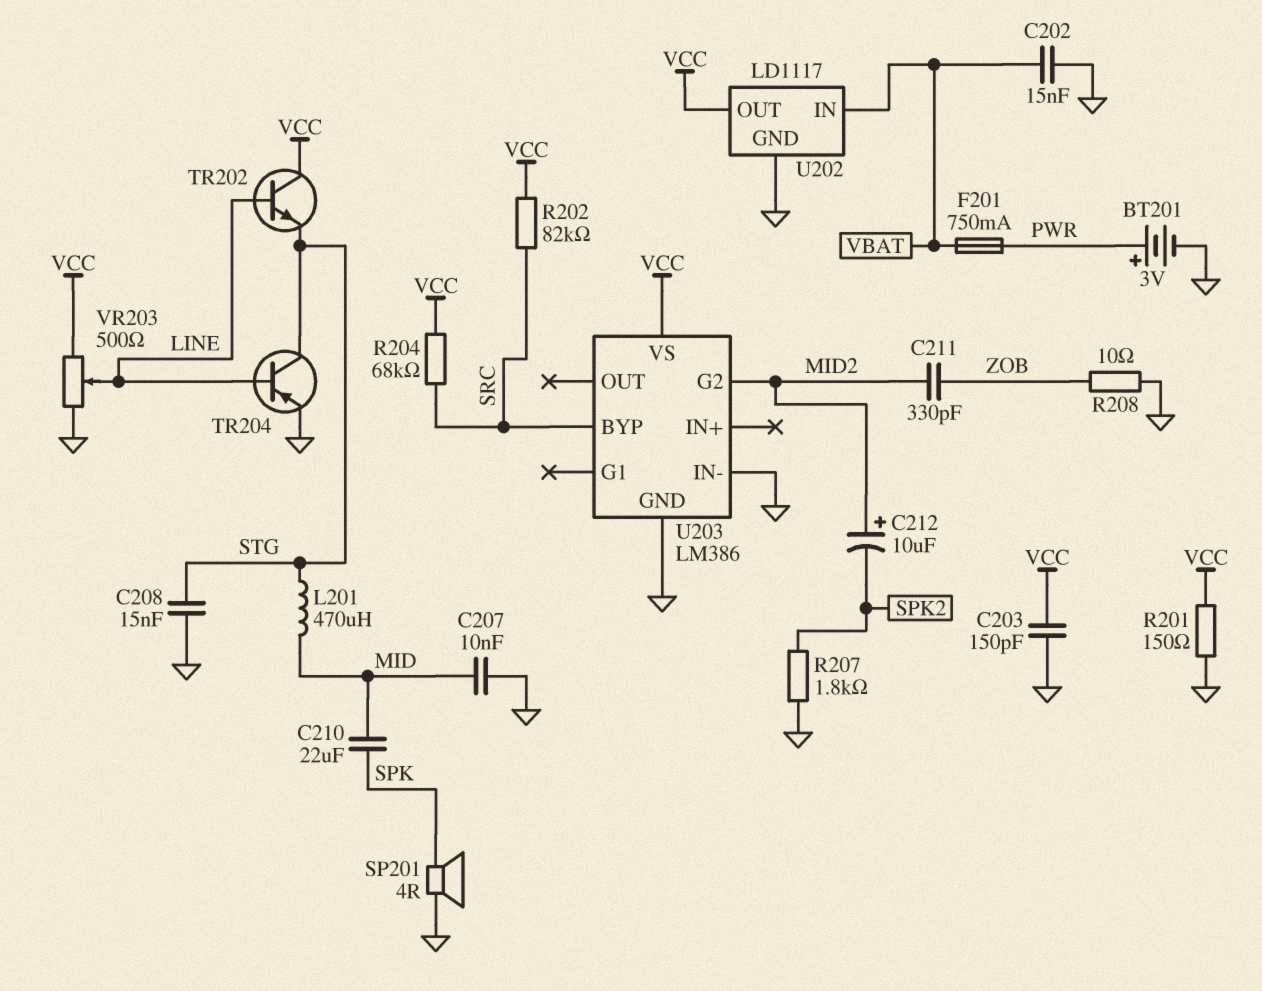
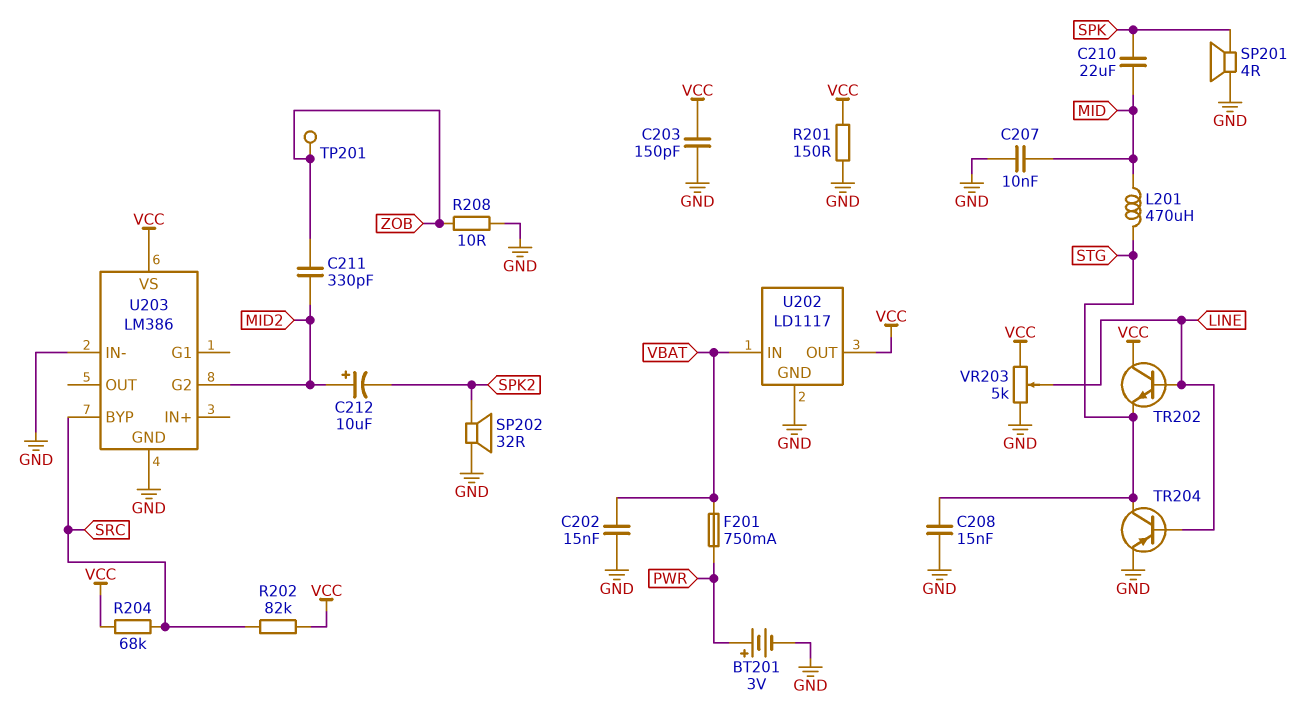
R207: 1.8k (GND, SPK2) -> none
SP202: none -> speaker 32R (GND, SPK2)
TP201: none -> test point (ZOB)
VR203: 500 (GND, VCC, wiper LINE) -> 5k (GND, VCC, wiper LINE)

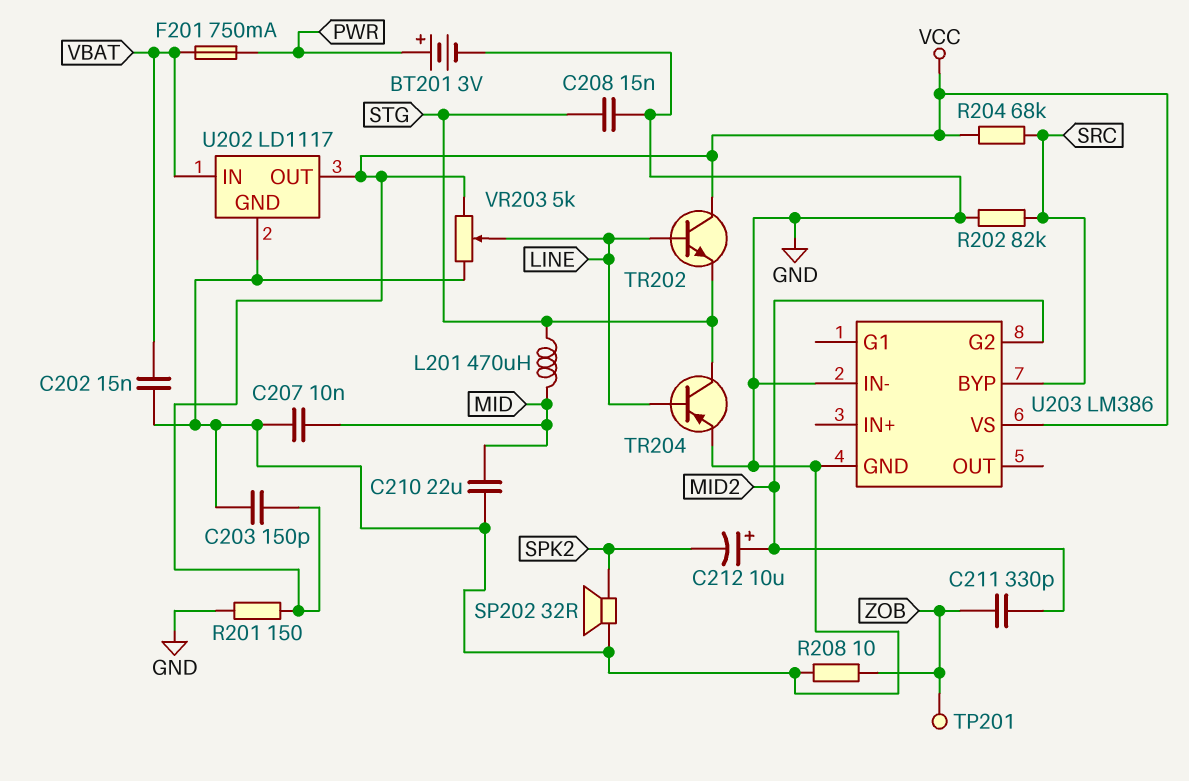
C210: 22uF (MID, SPK) -> 22uF (GND, MID)
R202: 82k (SRC, VCC) -> 82k (GND, SRC)
SP201: speaker 4R (GND, SPK) -> none

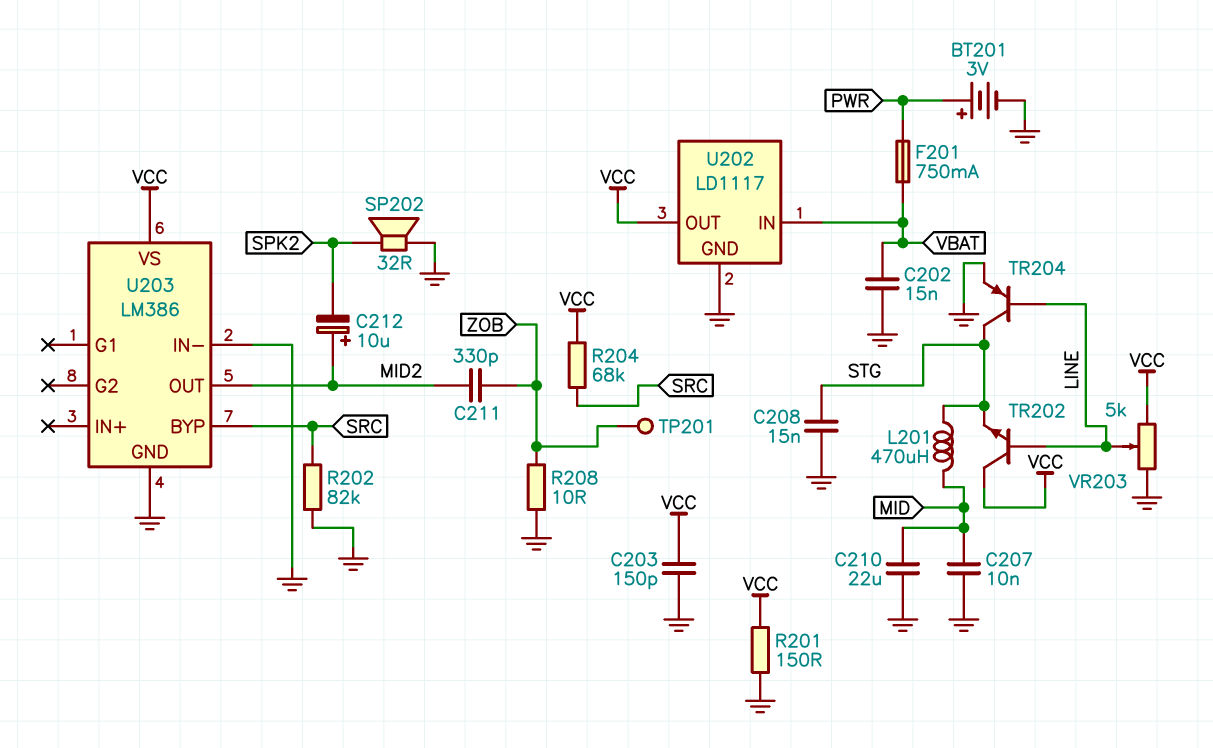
U203 pin G2: MID2 -> none
U203 pin OUT: none -> MID2

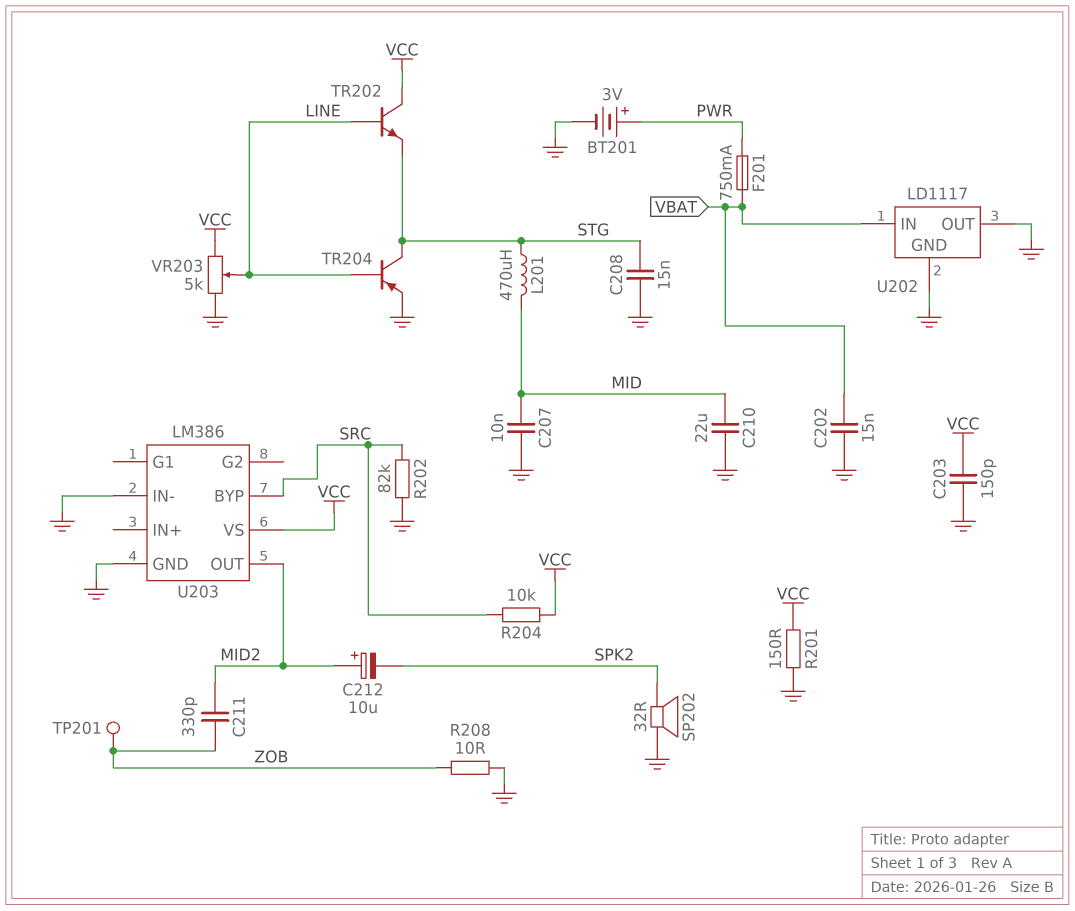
R204: 68k (SRC, VCC) -> 10k (SRC, VCC)
U202 pin OUT: VCC -> GND

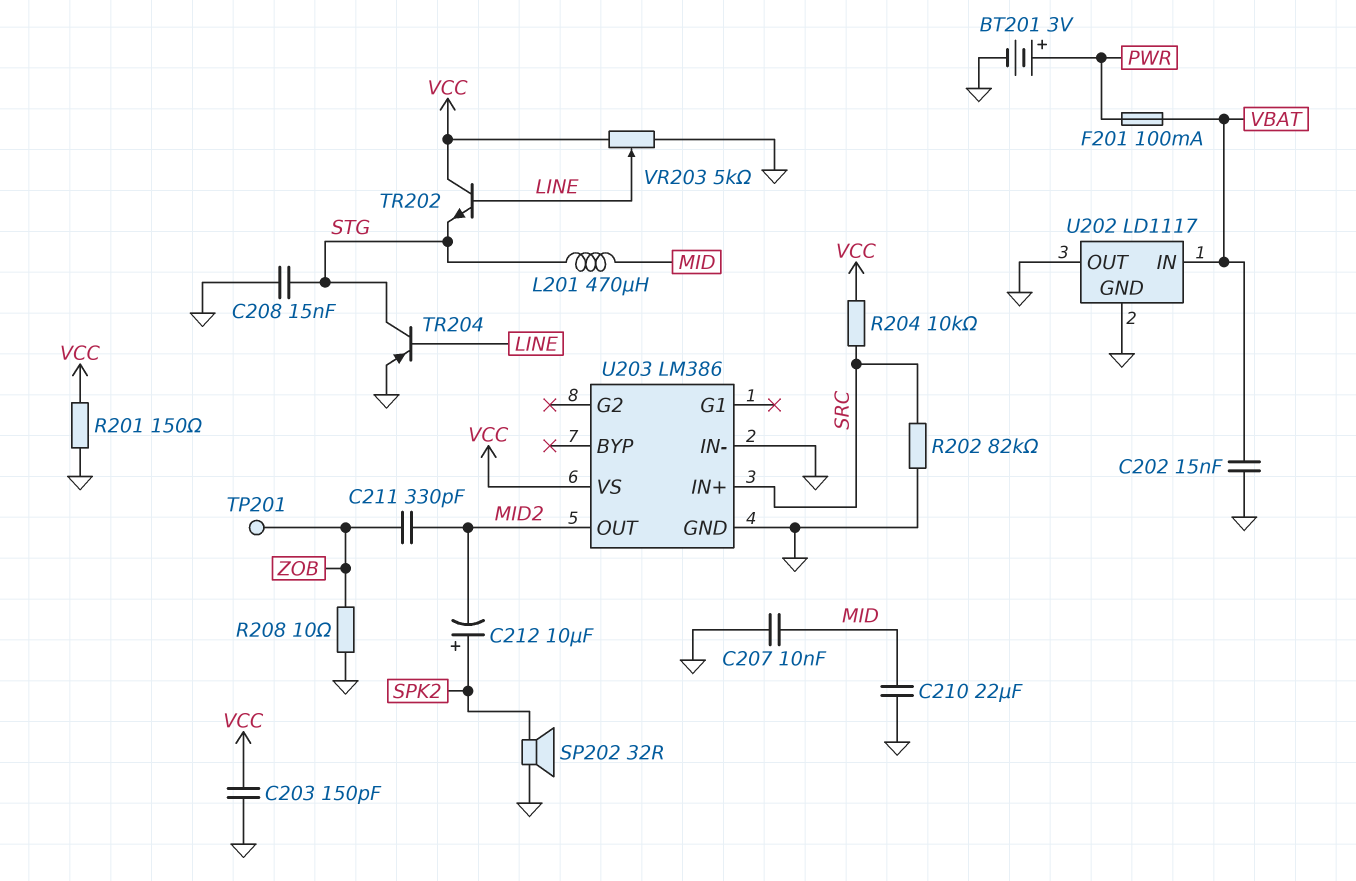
C212: 10uF (plus MID2, minus SPK2) -> 10uF (plus SPK2, minus MID2)
F201: 750mA (PWR, VBAT) -> 100mA (PWR, VBAT)
U203 pin BYP: SRC -> none
U203 pin IN+: none -> SRC

